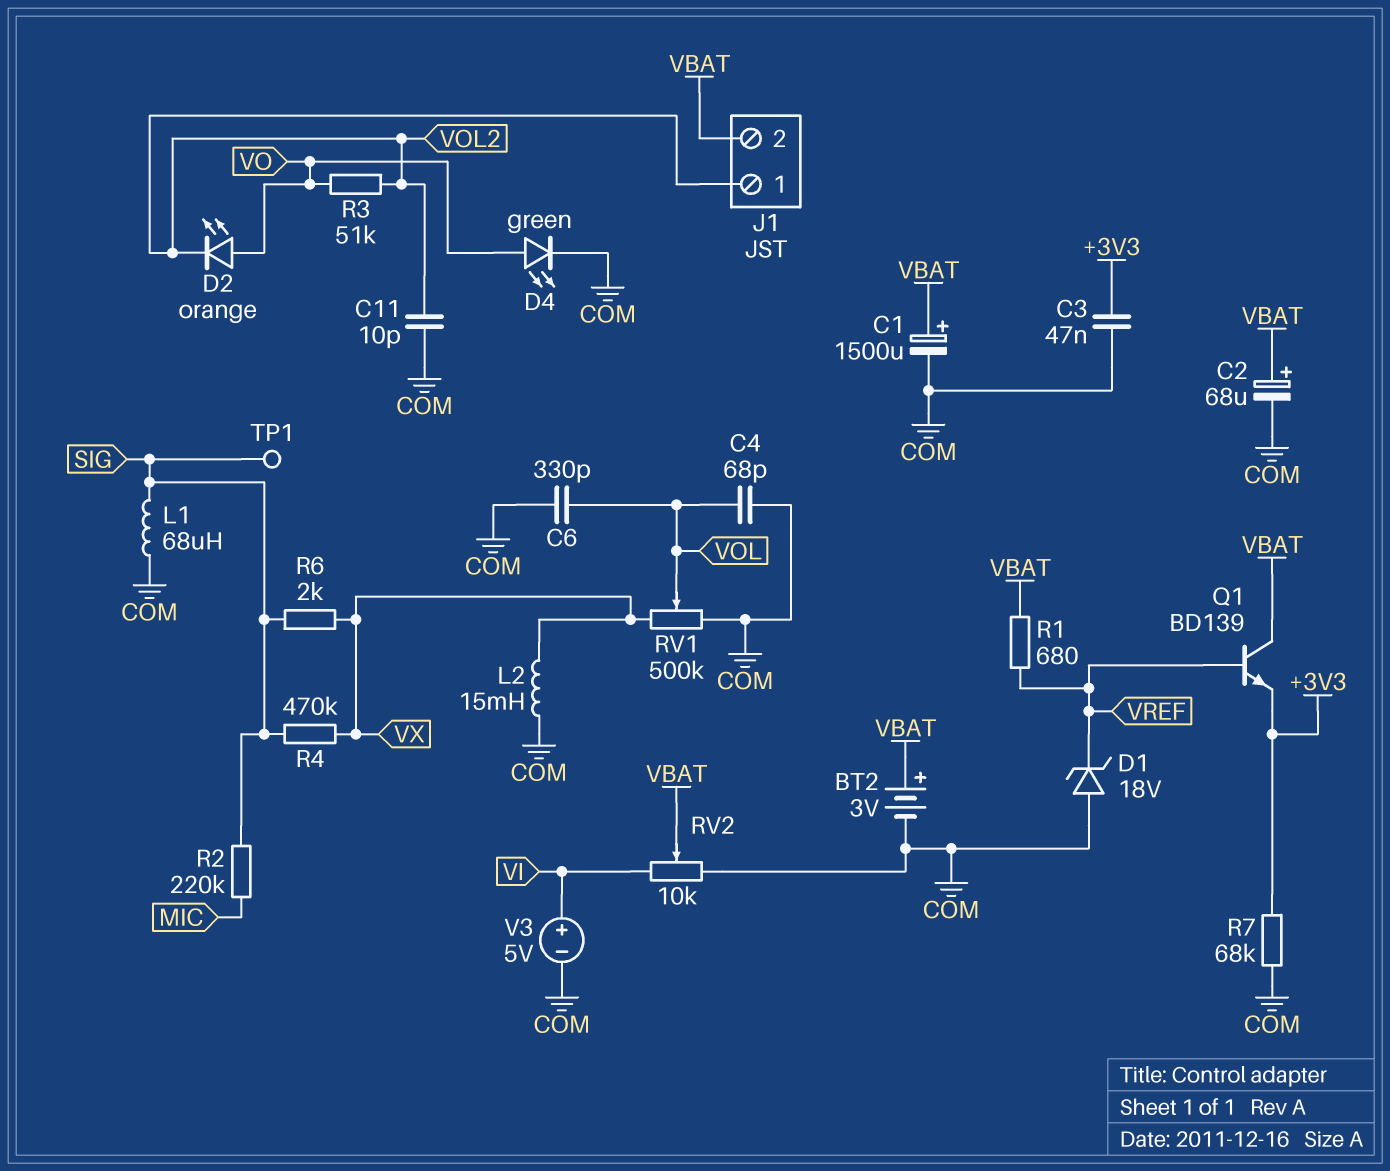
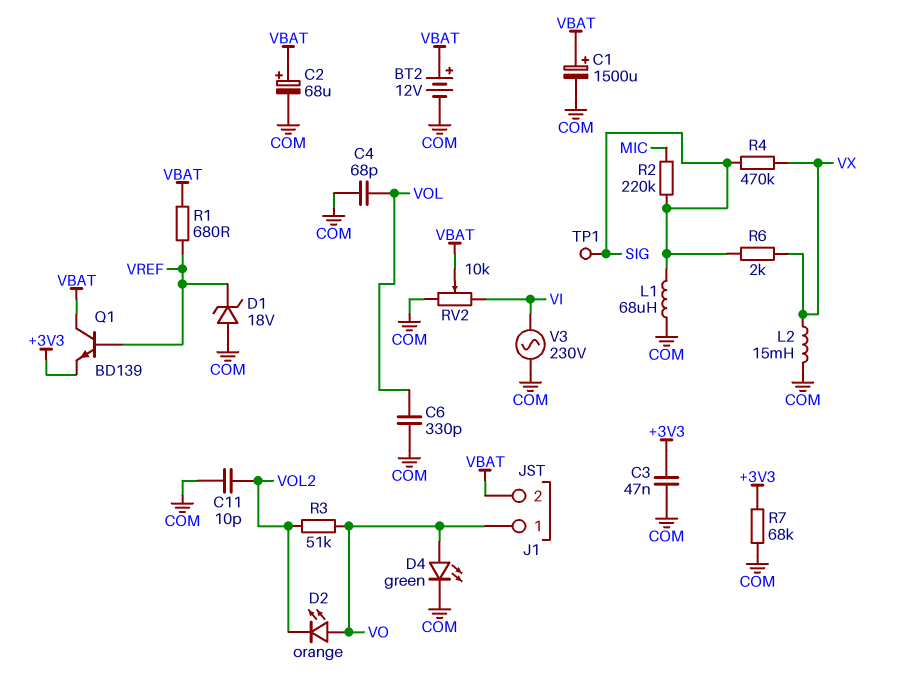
BT2: 3V (plus VBAT, minus COM) -> 12V (plus VBAT, minus COM)
J1 pin 1: VOL2 -> VO
RV1: 500k (COM, VX, wiper VOL) -> none
V3: 5V (plus VI, minus COM) -> AC 230V (COM, VI)

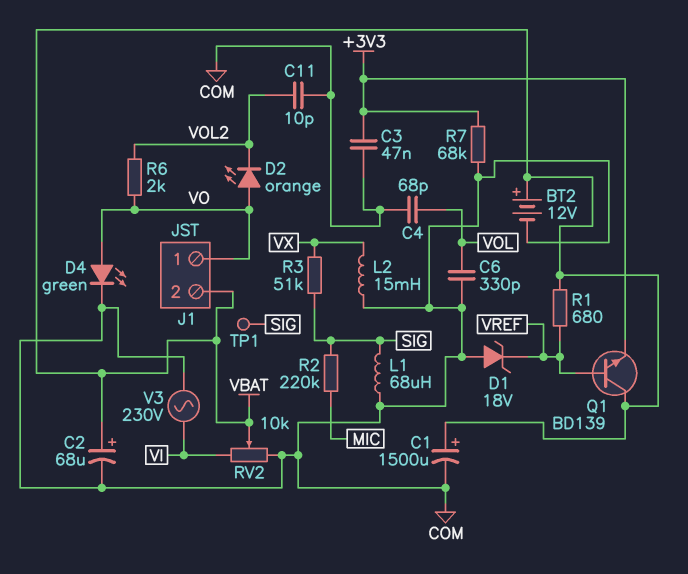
R3: 51k (VO, VOL2) -> 51k (SIG, VX)
R4: 470k (SIG, VX) -> none
R6: 2k (SIG, VX) -> 2k (VO, VOL2)

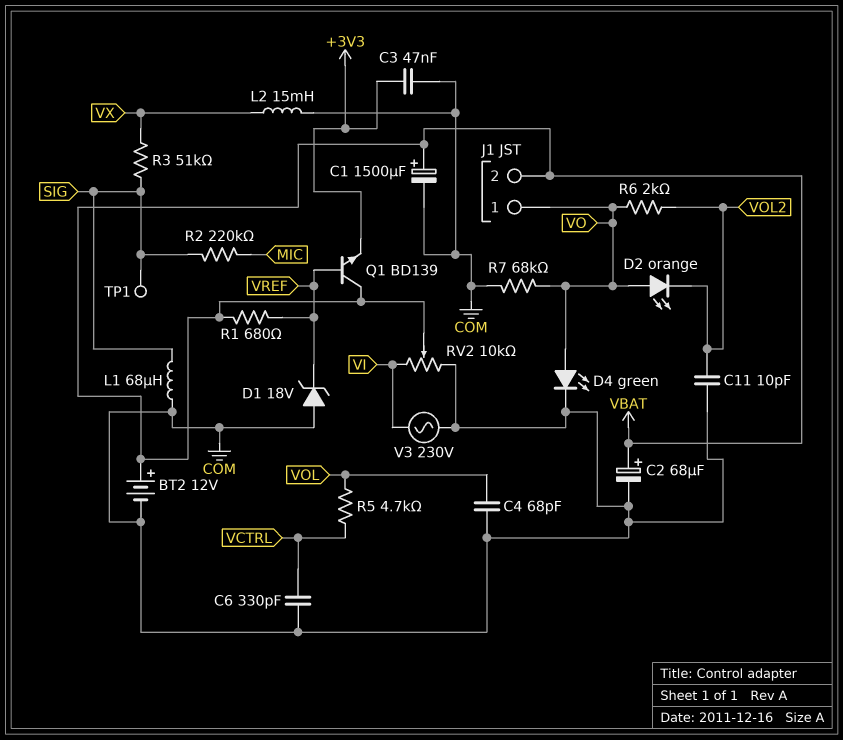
C6: 330pF (COM, VOL) -> 330pF (COM, VCTRL)
R5: none -> 4.7k (VCTRL, VOL)
R7: 68k (+3V3, COM) -> 68k (COM, VO)

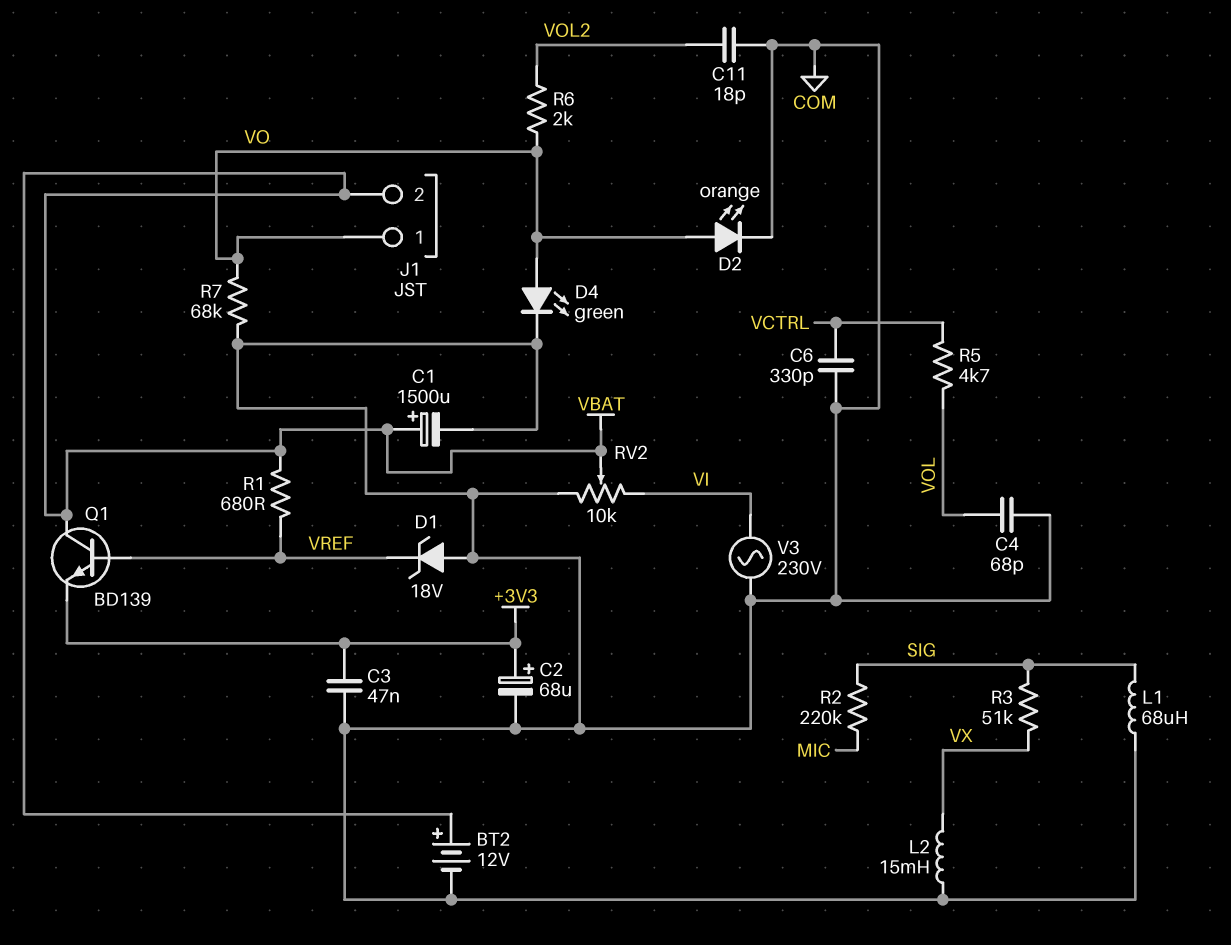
C2: 68uF (plus VBAT, minus COM) -> 68uF (plus +3V3, minus COM)
C11: 10pF (COM, VOL2) -> 18pF (COM, VOL2)
D2: LED orange (A VO, K VOL2) -> LED orange (A VO, K COM)
TP1: test point (SIG) -> none

